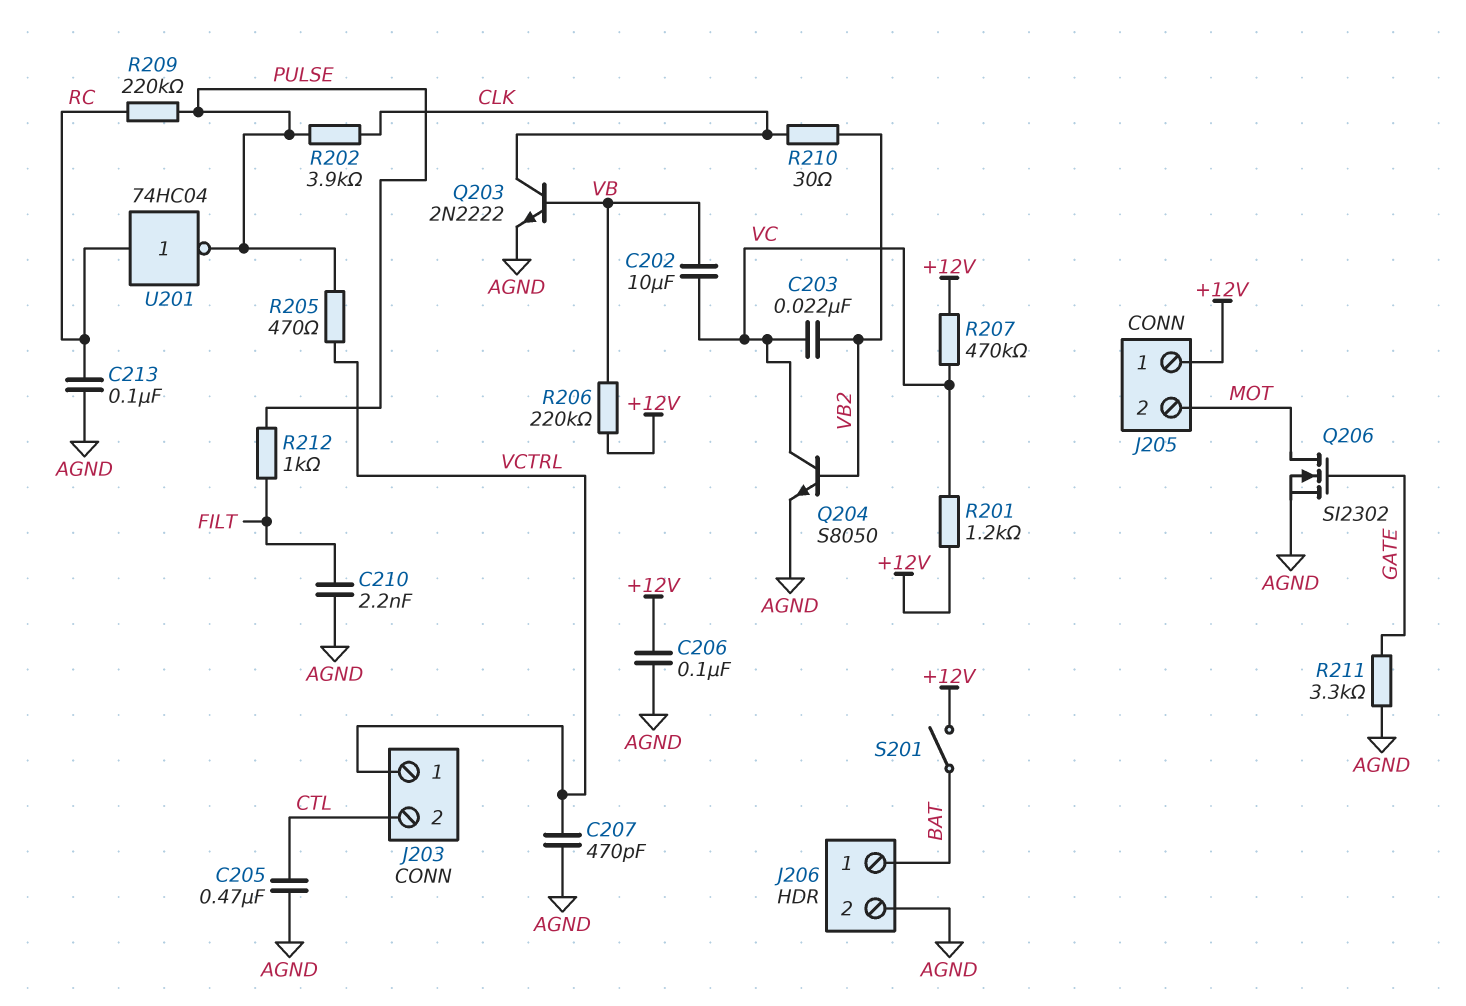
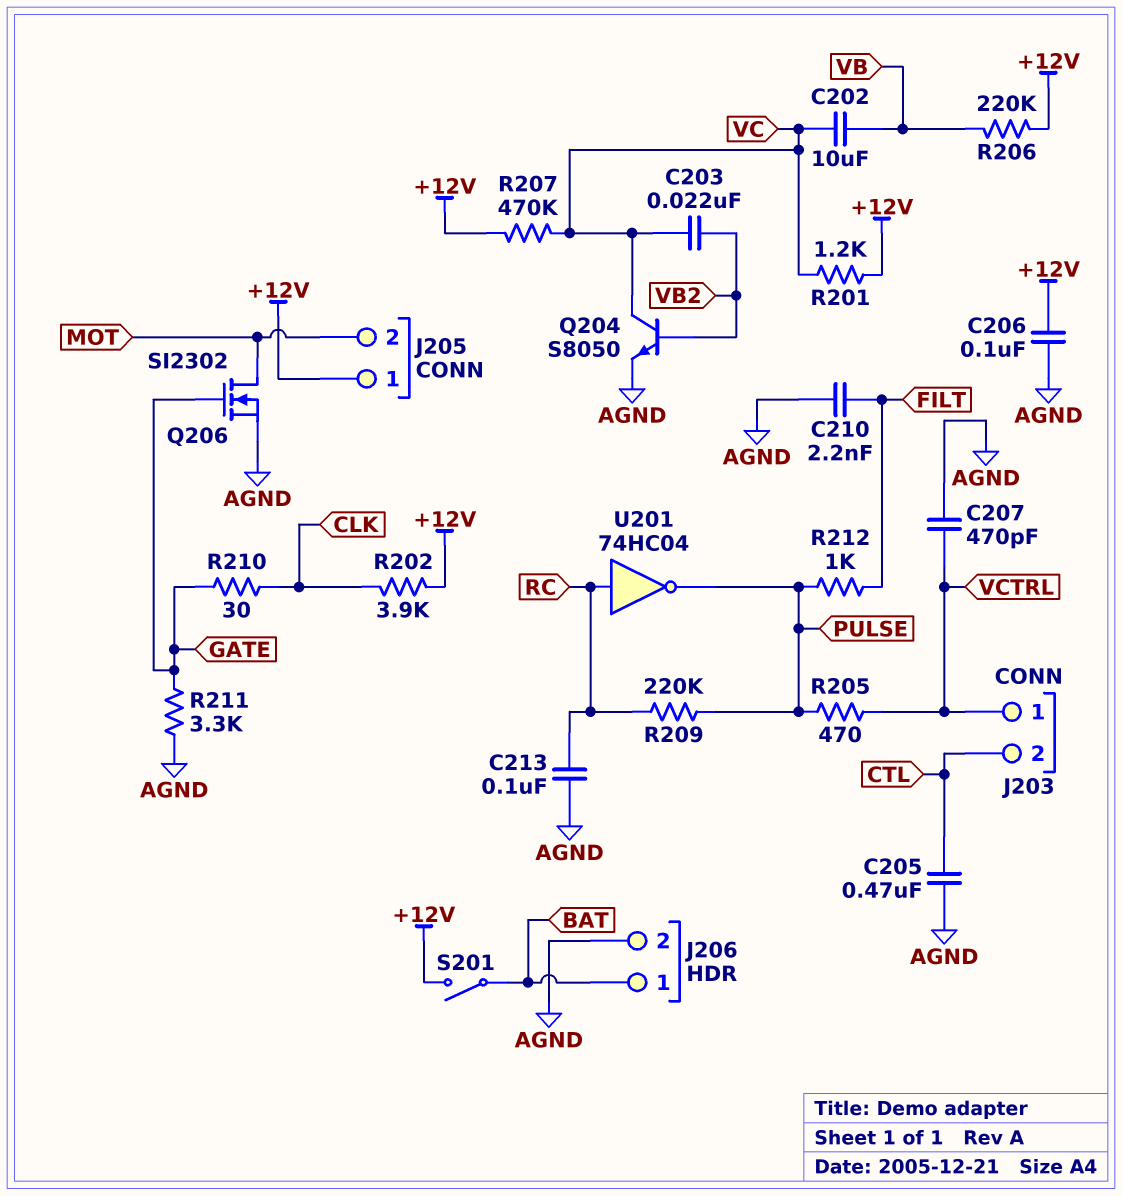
Q203: NPN 2N2222 (B VB, C CLK, E AGND) -> none
R202: 3.9k (CLK, PULSE) -> 3.9k (+12V, CLK)
R210: 30 (CLK, VB2) -> 30 (CLK, GATE)

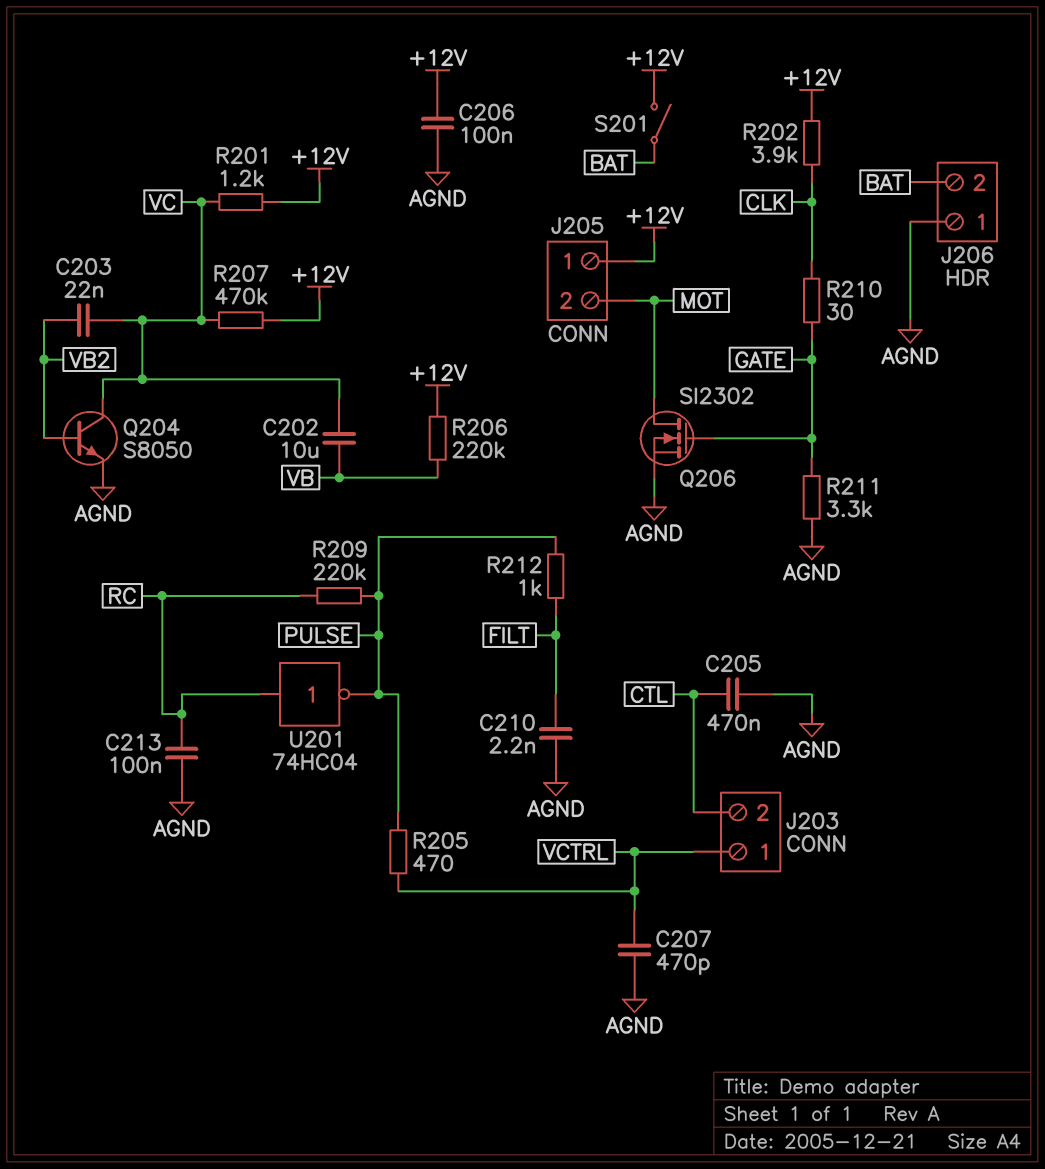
J206 pin 1: BAT -> AGND
J206 pin 2: AGND -> BAT

